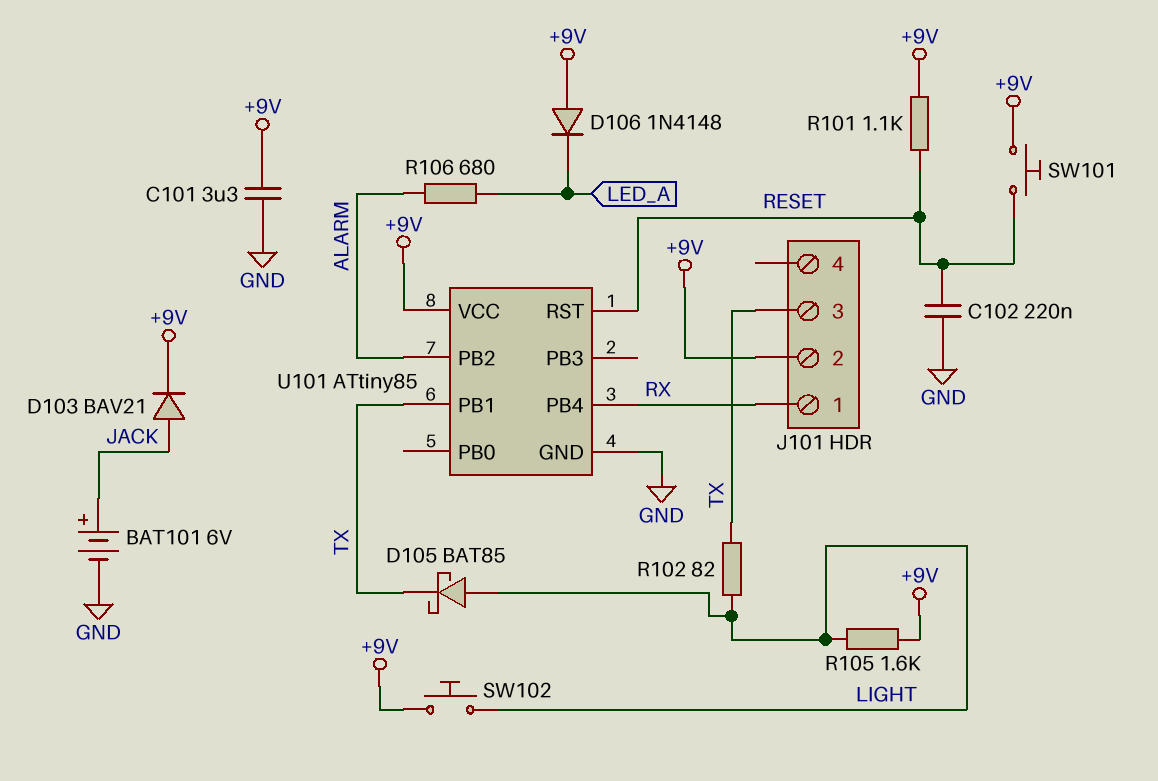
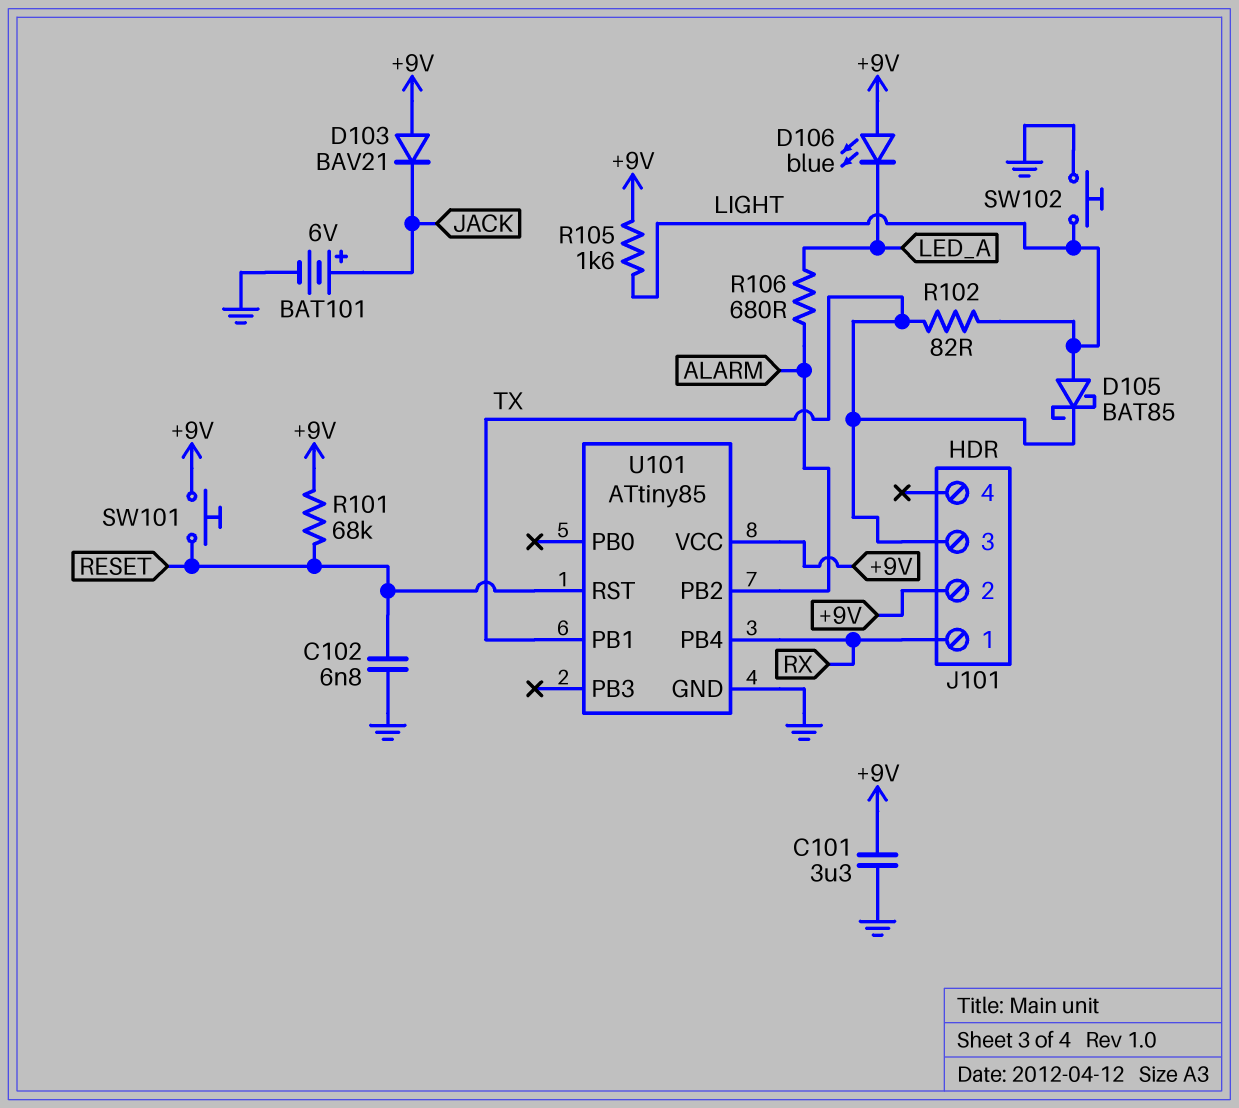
C102: 220nF (GND, RESET) -> 6.8nF (GND, RESET)
D103: diode BAV21 (A JACK, K +9V) -> diode BAV21 (A +9V, K JACK)
D106: diode 1N4148 (A +9V, K LED_A) -> LED blue (A +9V, K LED_A)
R101: 1.1k (+9V, RESET) -> 68k (+9V, RESET)
SW102: button (+9V, LIGHT) -> button (GND, LIGHT)

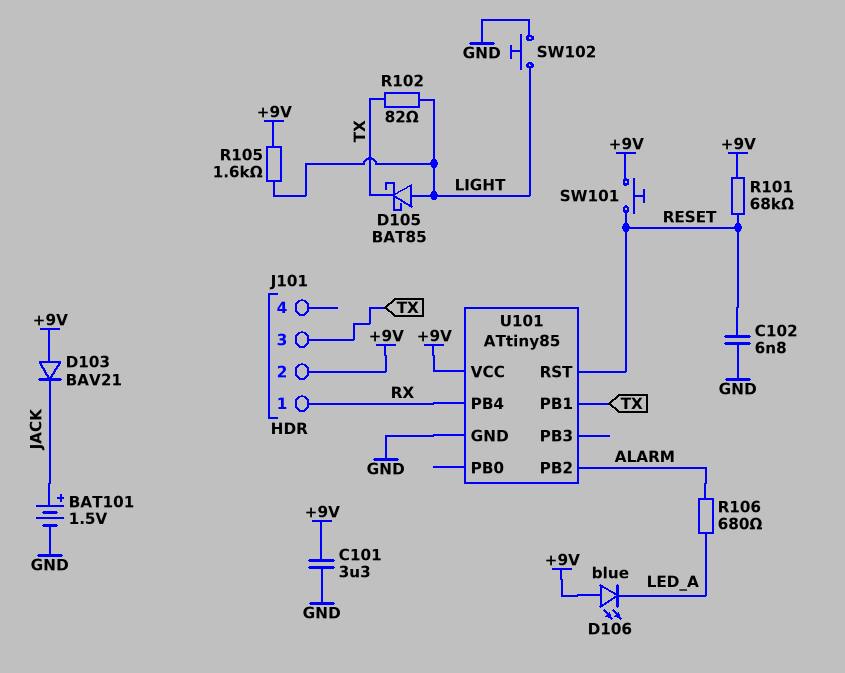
BAT101: 6V (plus JACK, minus GND) -> 1.5V (plus JACK, minus GND)

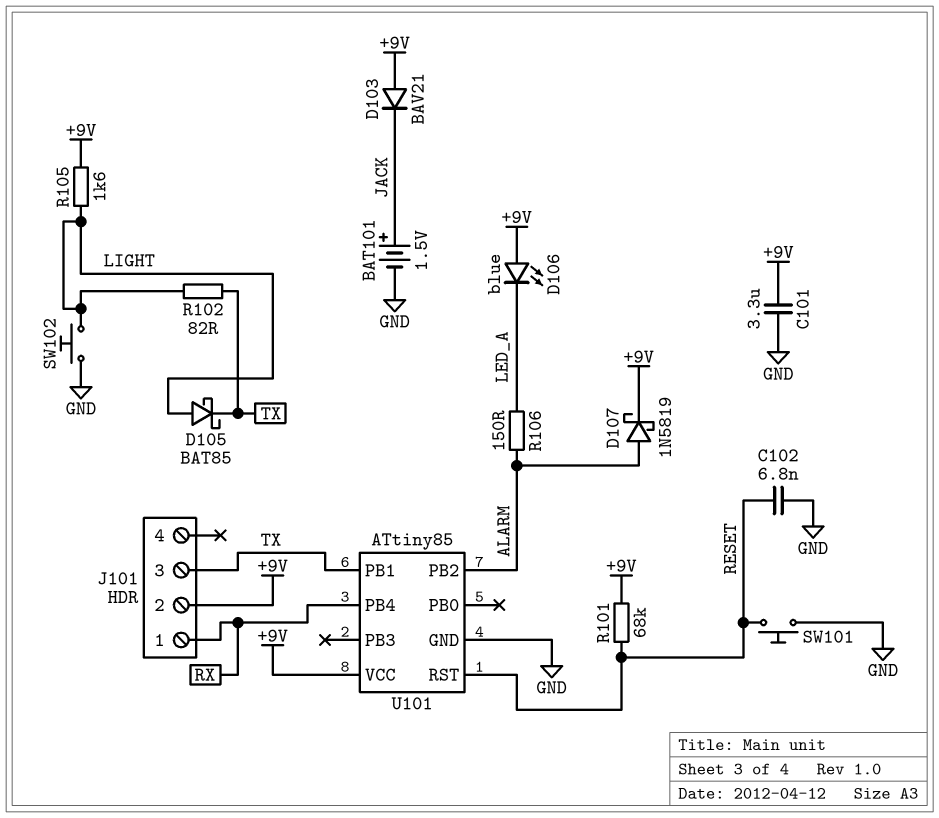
D107: none -> schottky 1N5819 (A ALARM, K +9V)
R106: 680 (ALARM, LED_A) -> 150 (ALARM, LED_A)
SW101: button (+9V, RESET) -> button (GND, RESET)

